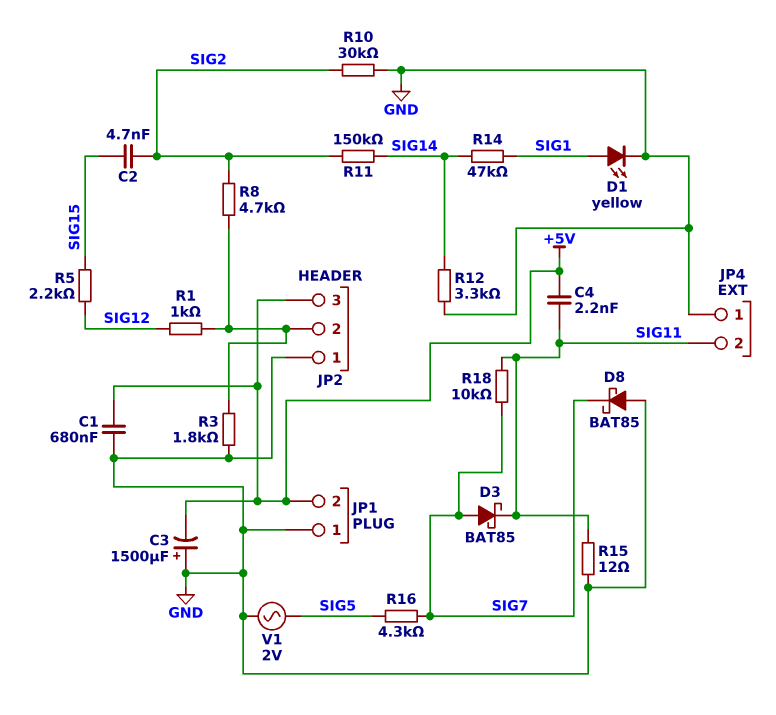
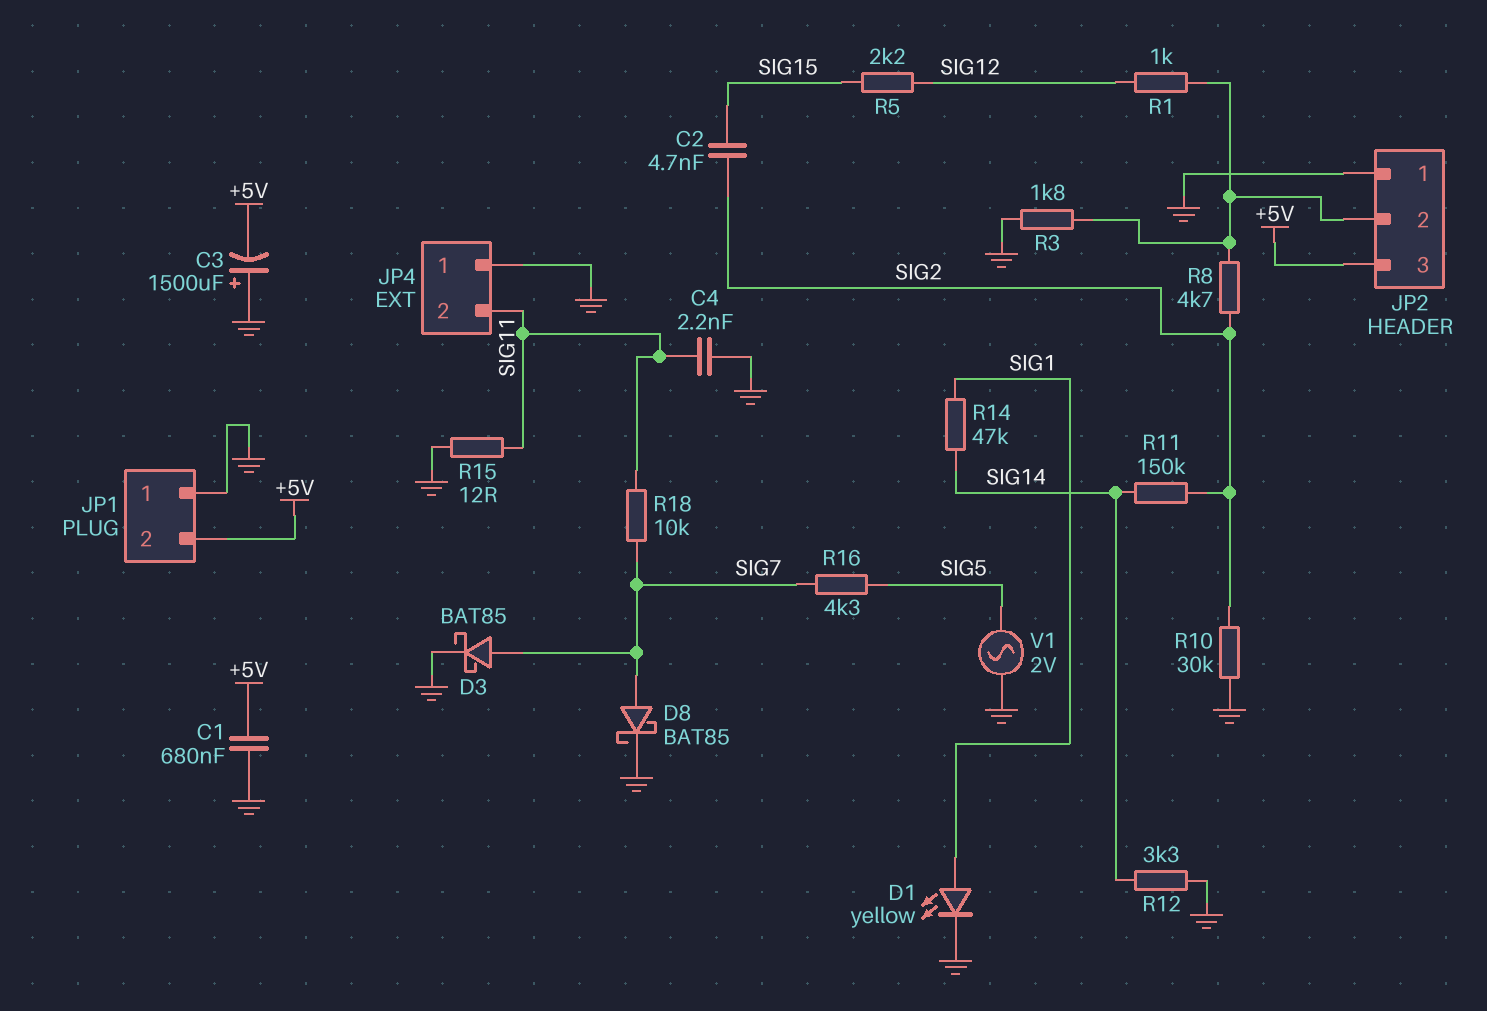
C4: 2.2nF (+5V, SIG11) -> 2.2nF (GND, SIG11)
D3: schottky BAT85 (A SIG7, K SIG11) -> schottky BAT85 (A SIG7, K GND)
D8: schottky BAT85 (A GND, K SIG7) -> schottky BAT85 (A SIG7, K GND)

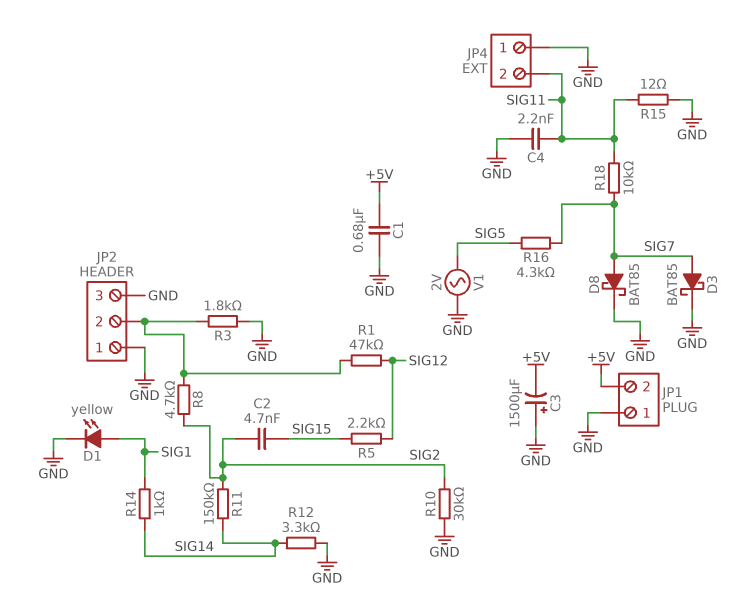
JP2 pin 3: +5V -> GND
R1: 1k (JP2/2, SIG12) -> 47k (JP2/2, SIG12)
R14: 47k (SIG1, SIG14) -> 1k (SIG1, SIG14)

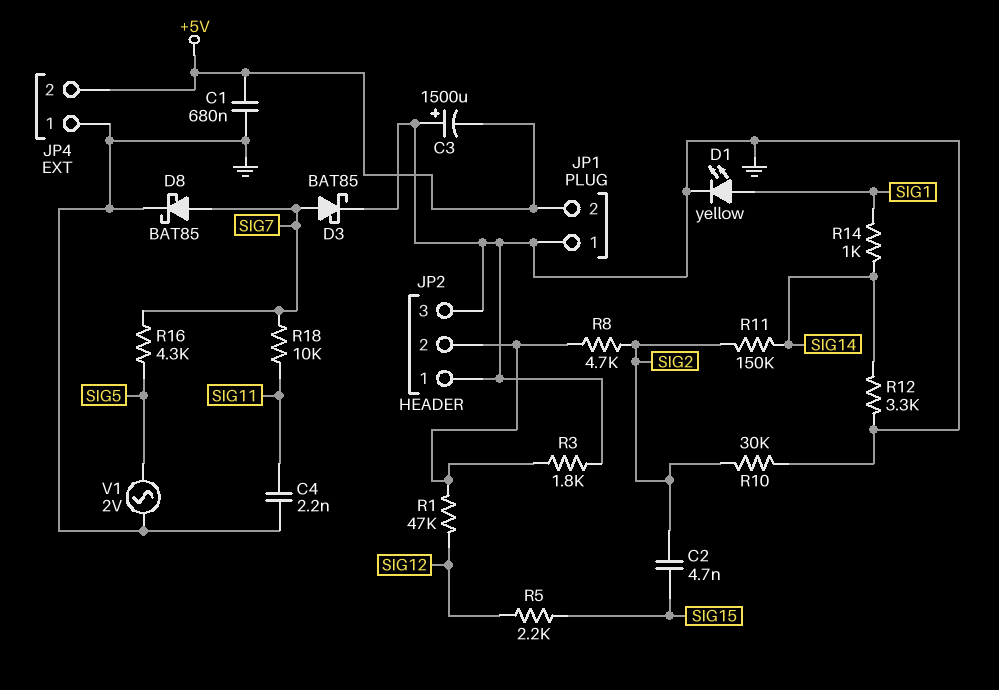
JP4 pin 2: SIG11 -> +5V
R15: 12 (GND, SIG11) -> none

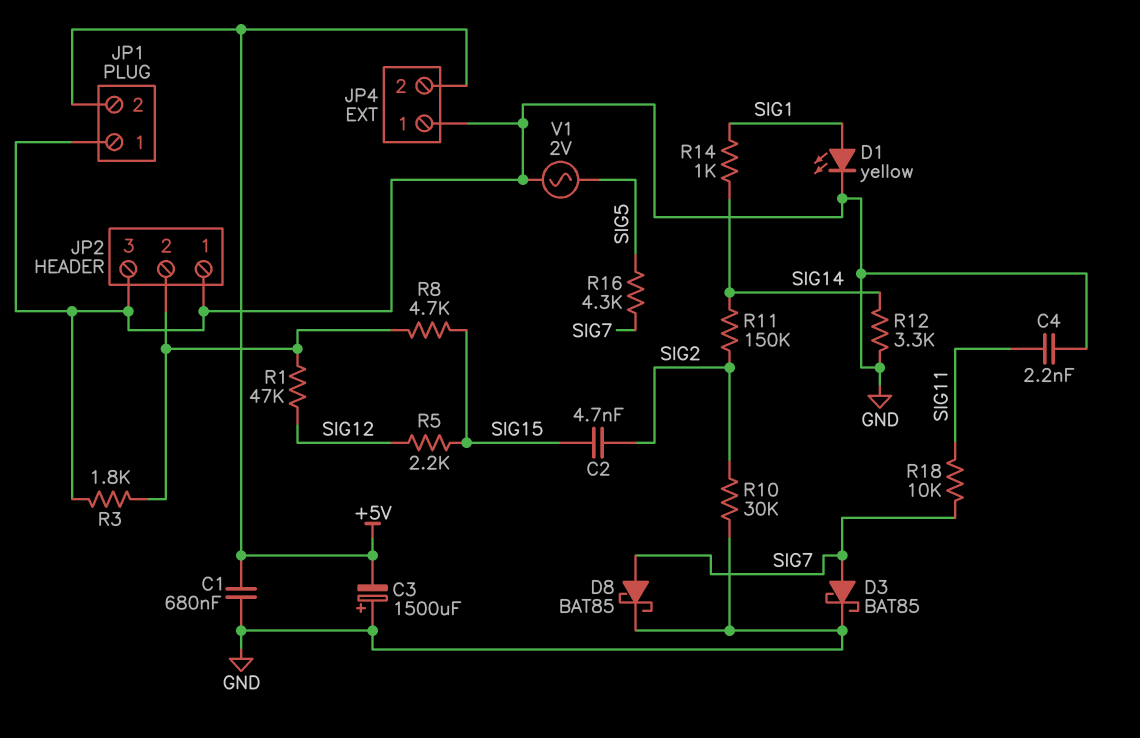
R8: 4.7k (JP2/2, SIG2) -> 4.7k (JP2/2, SIG15)

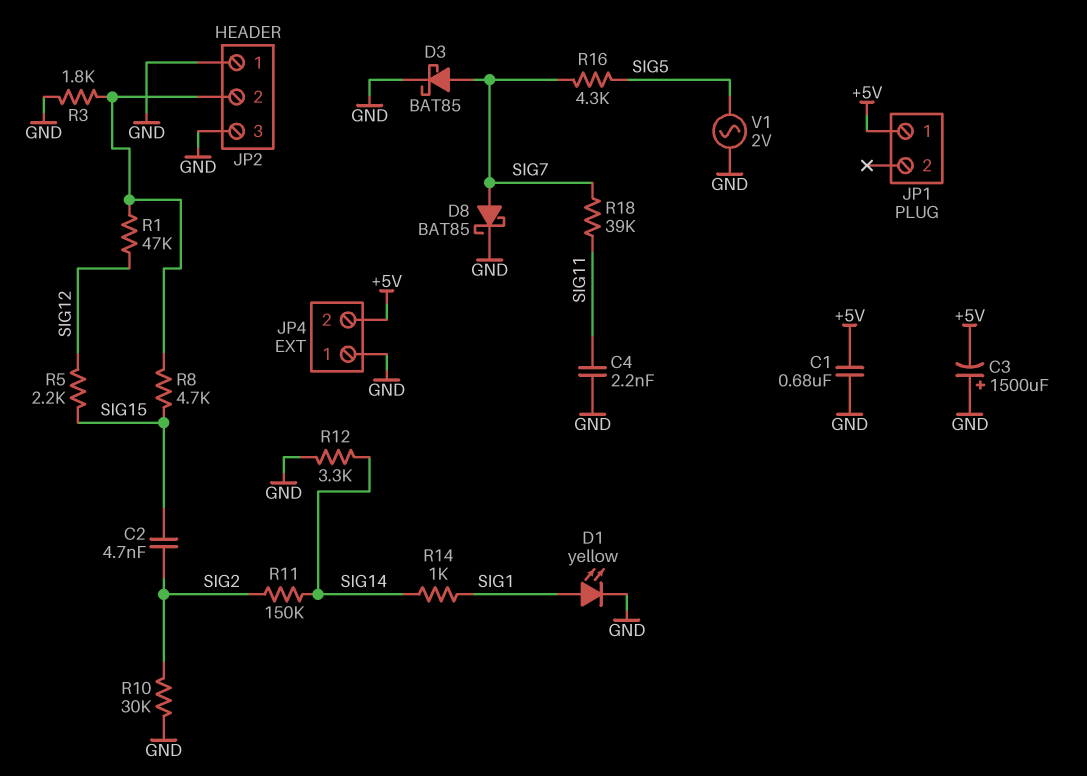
JP1 pin 1: GND -> +5V
JP1 pin 2: +5V -> none
R18: 10k (SIG7, SIG11) -> 39k (SIG7, SIG11)

